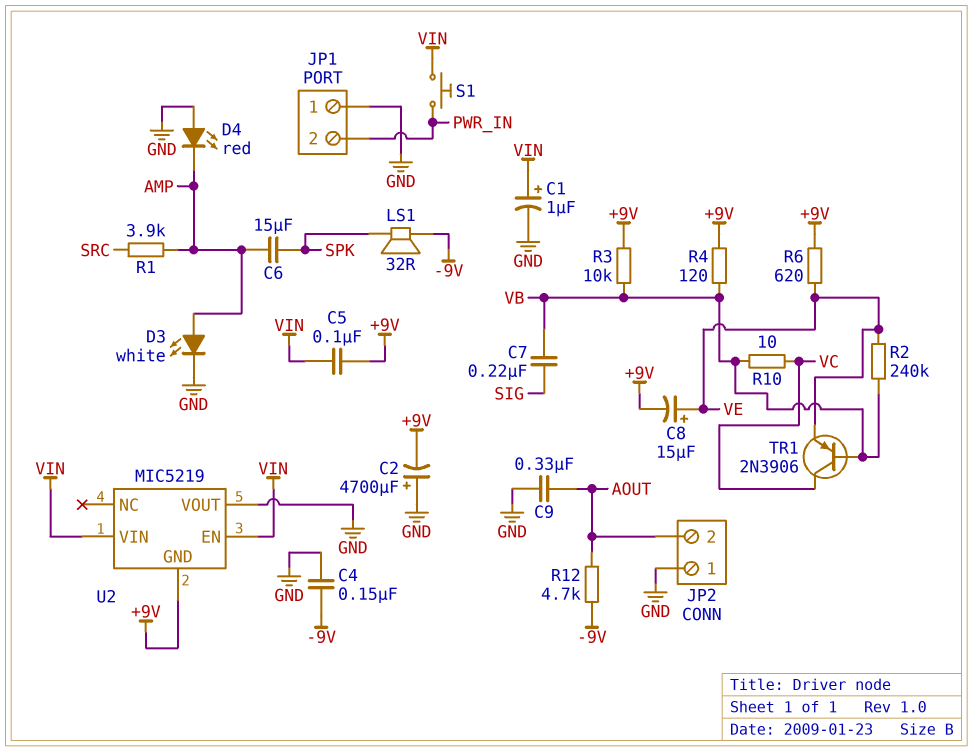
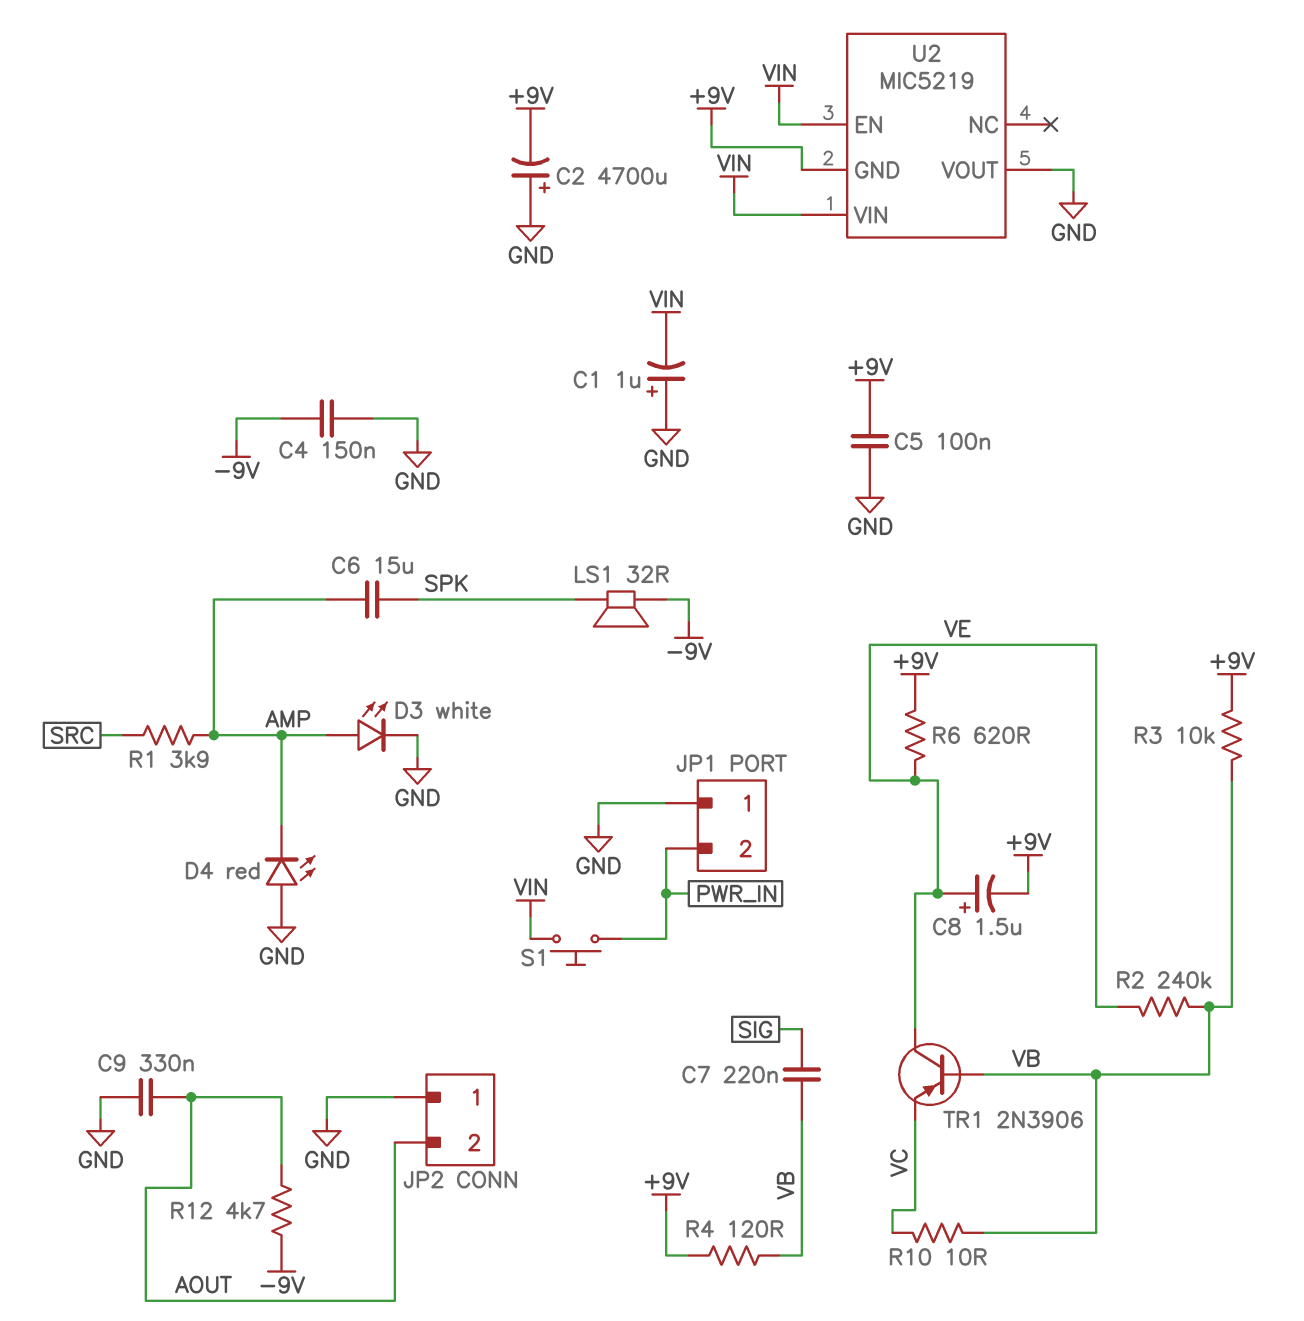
C1: 1uF (plus VIN, minus GND) -> 1uF (plus GND, minus VIN)
C5: 100nF (+9V, VIN) -> 100nF (+9V, GND)
C8: 15uF (plus VE, minus +9V) -> 1.5uF (plus VE, minus +9V)
TR1: PNP 2N3906 (B VB, C VC, E VE) -> PNP 2N3906 (B VB, C VE, E VC)

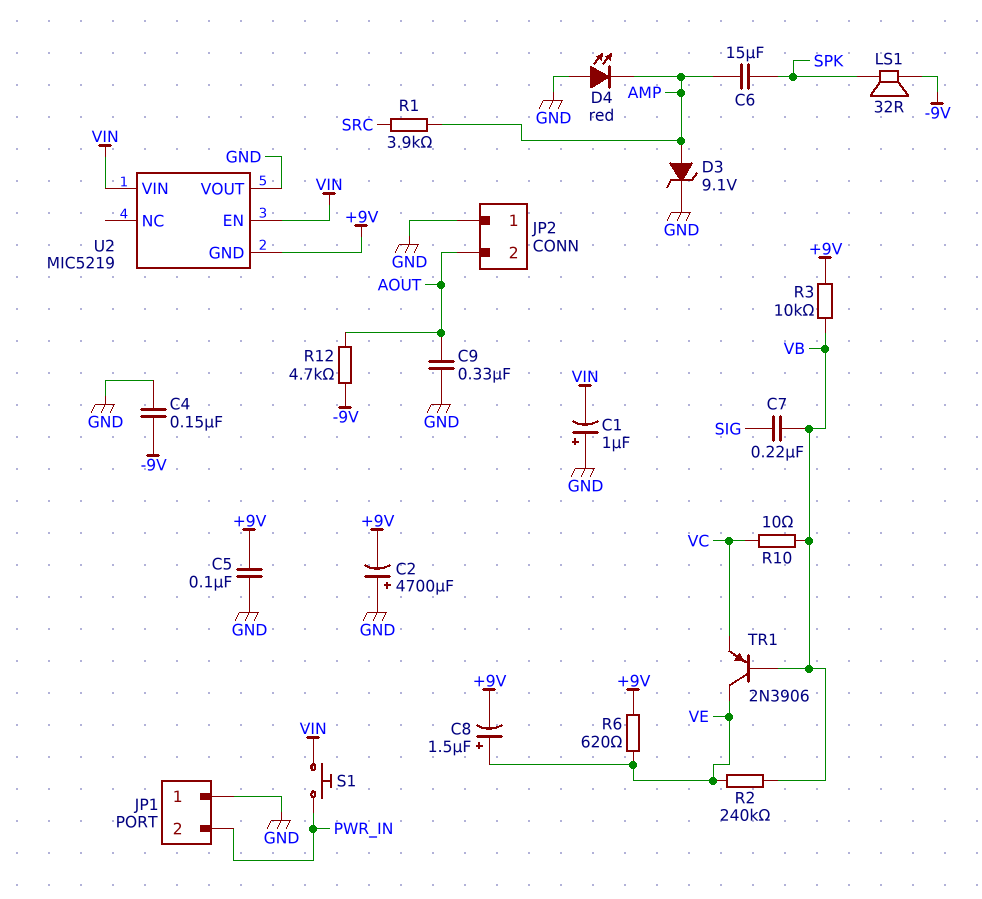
D3: LED white (A AMP, K GND) -> zener 9.1V (A AMP, K GND)
R4: 120 (+9V, VB) -> none

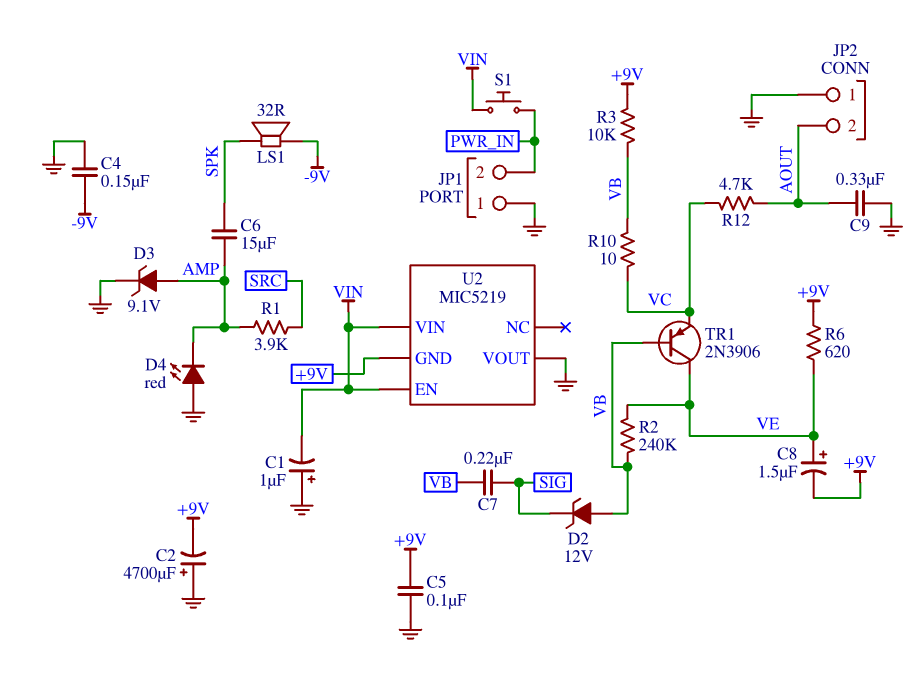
D2: none -> zener 12V (A VB, K SIG)
R12: 4.7k (-9V, AOUT) -> 4.7k (AOUT, VC)

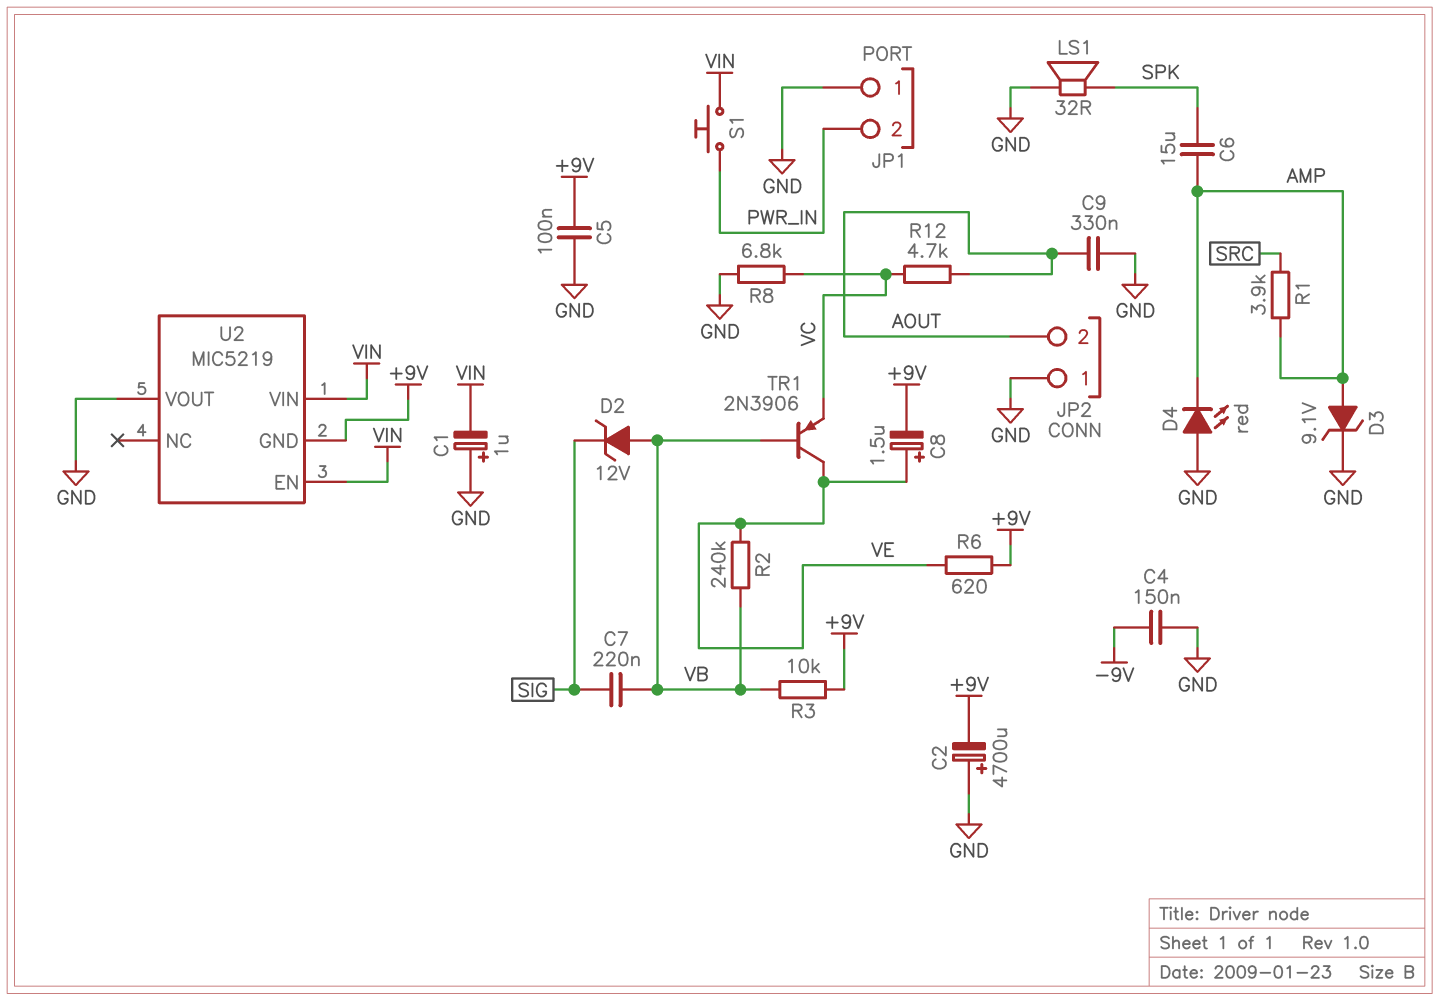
LS1: speaker 32R (-9V, SPK) -> speaker 32R (GND, SPK)
R8: none -> 6.8k (GND, VC)
R10: 10 (VB, VC) -> none

